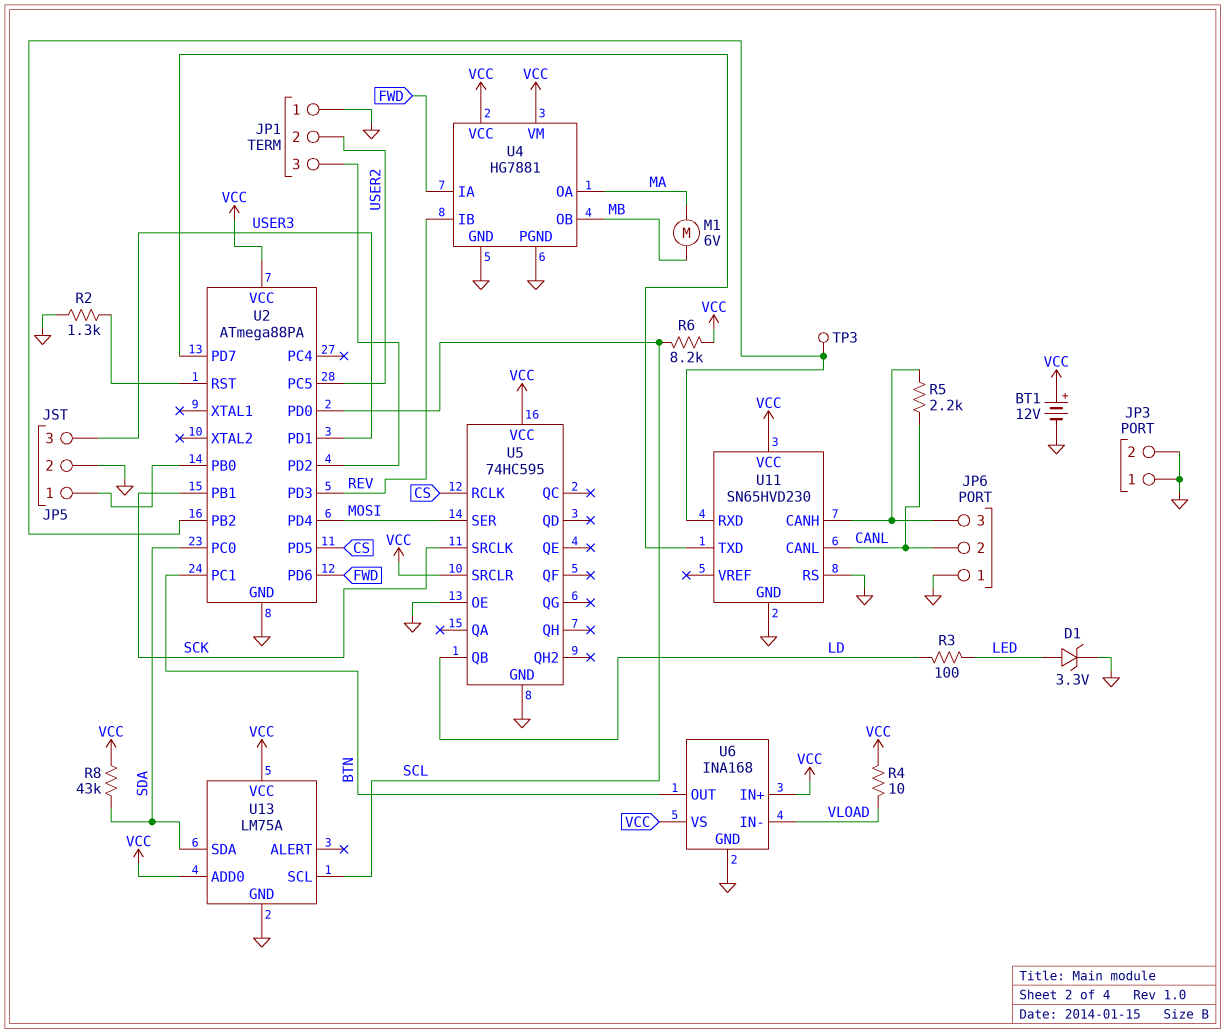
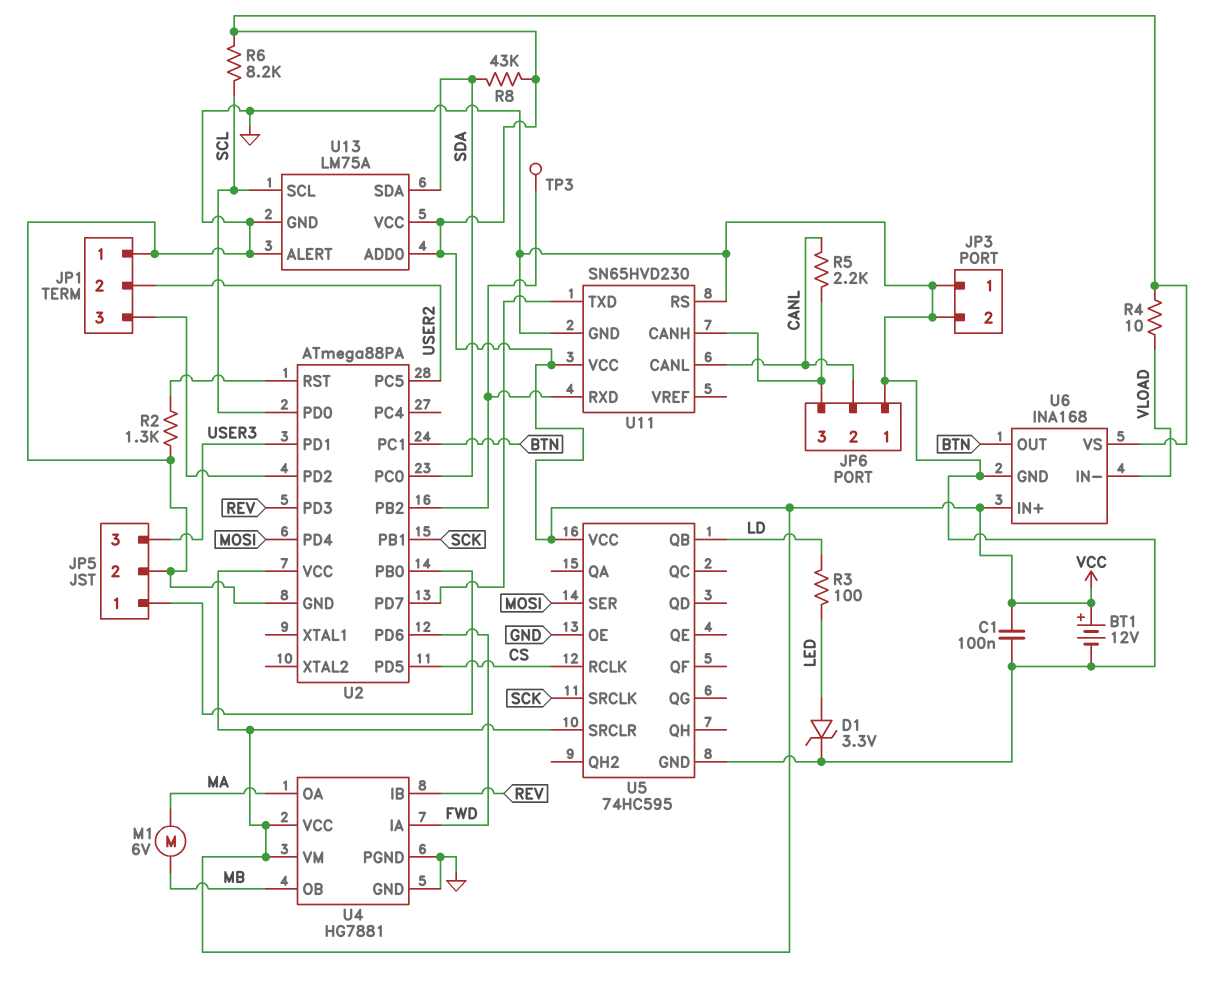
C1: none -> 100nF (GND, VCC)
U13 pin ALERT: none -> GND

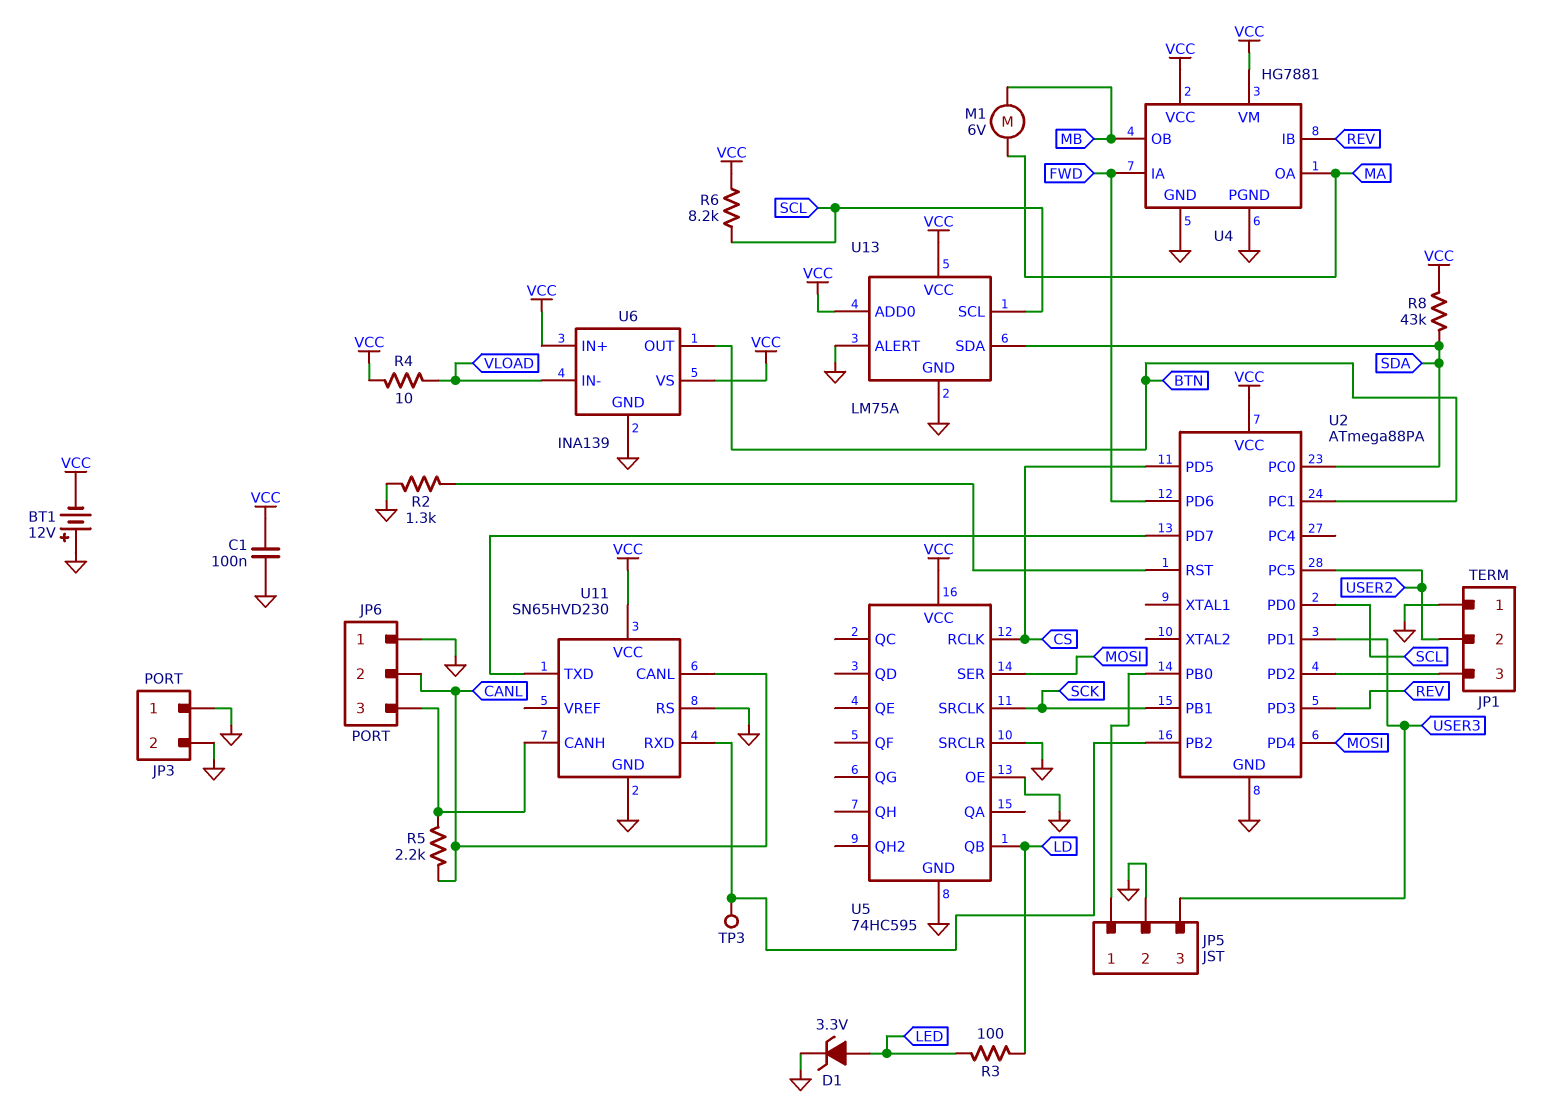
BT1: 12V (plus VCC, minus GND) -> 12V (plus GND, minus VCC)
U5 pin SRCLR: VCC -> GND
U6: INA168 -> INA139

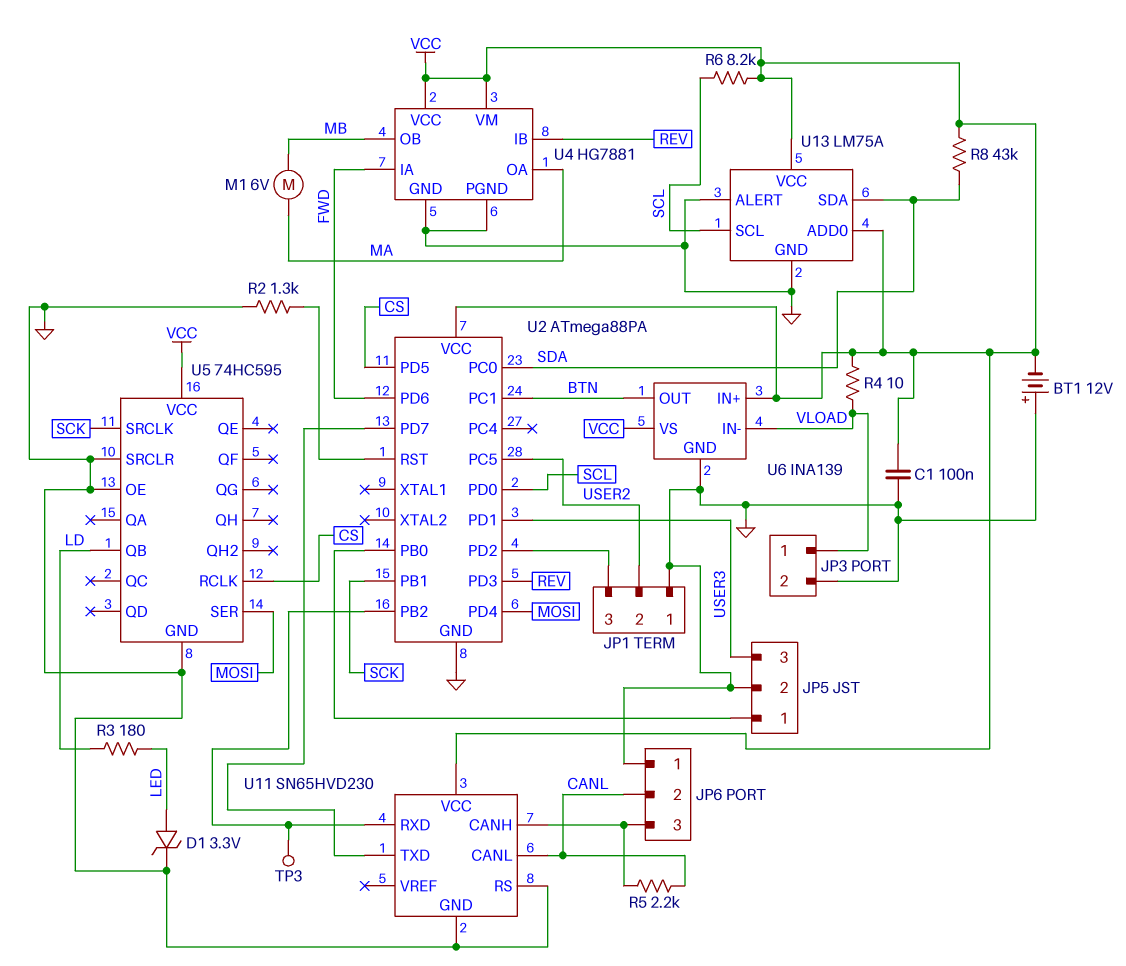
JP3 pin 1: GND -> VLOAD
R3: 100 (LD, LED) -> 180 (LD, LED)

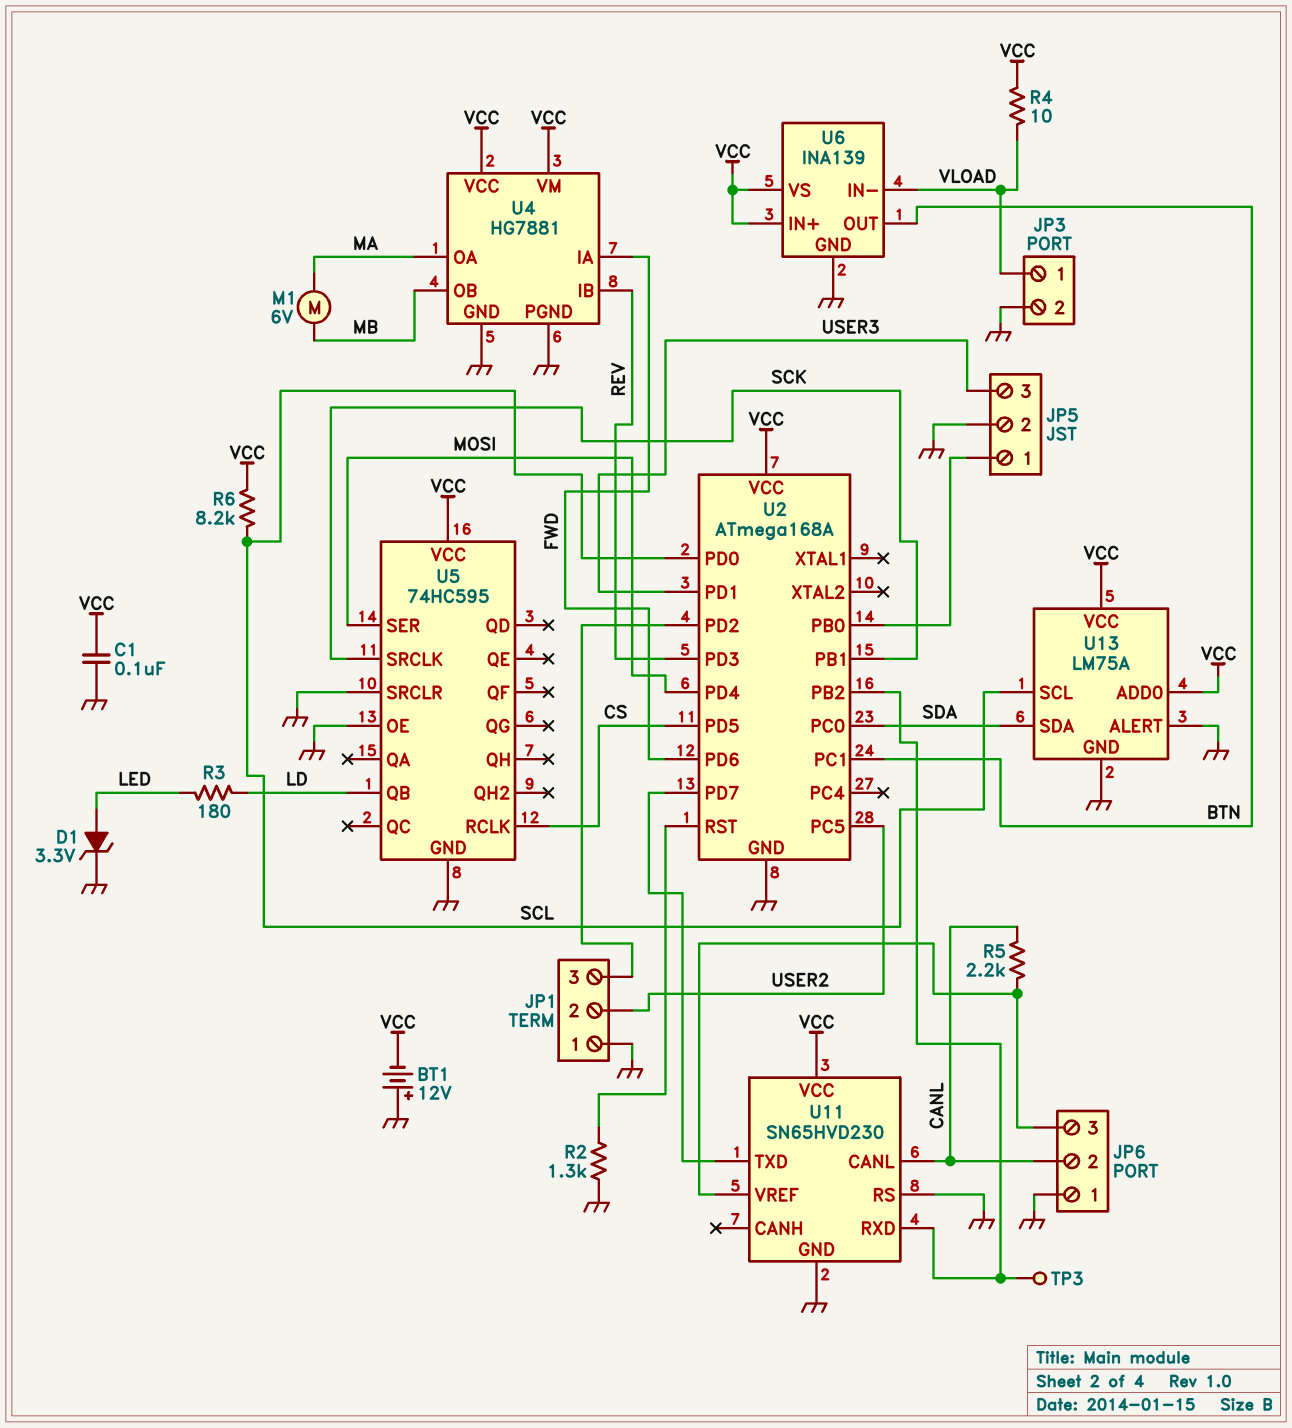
R8: 43k (SDA, VCC) -> none
U2: ATmega88PA -> ATmega168A
U11 pin CANH: JP6/3 -> none
U11 pin VREF: none -> JP6/3

